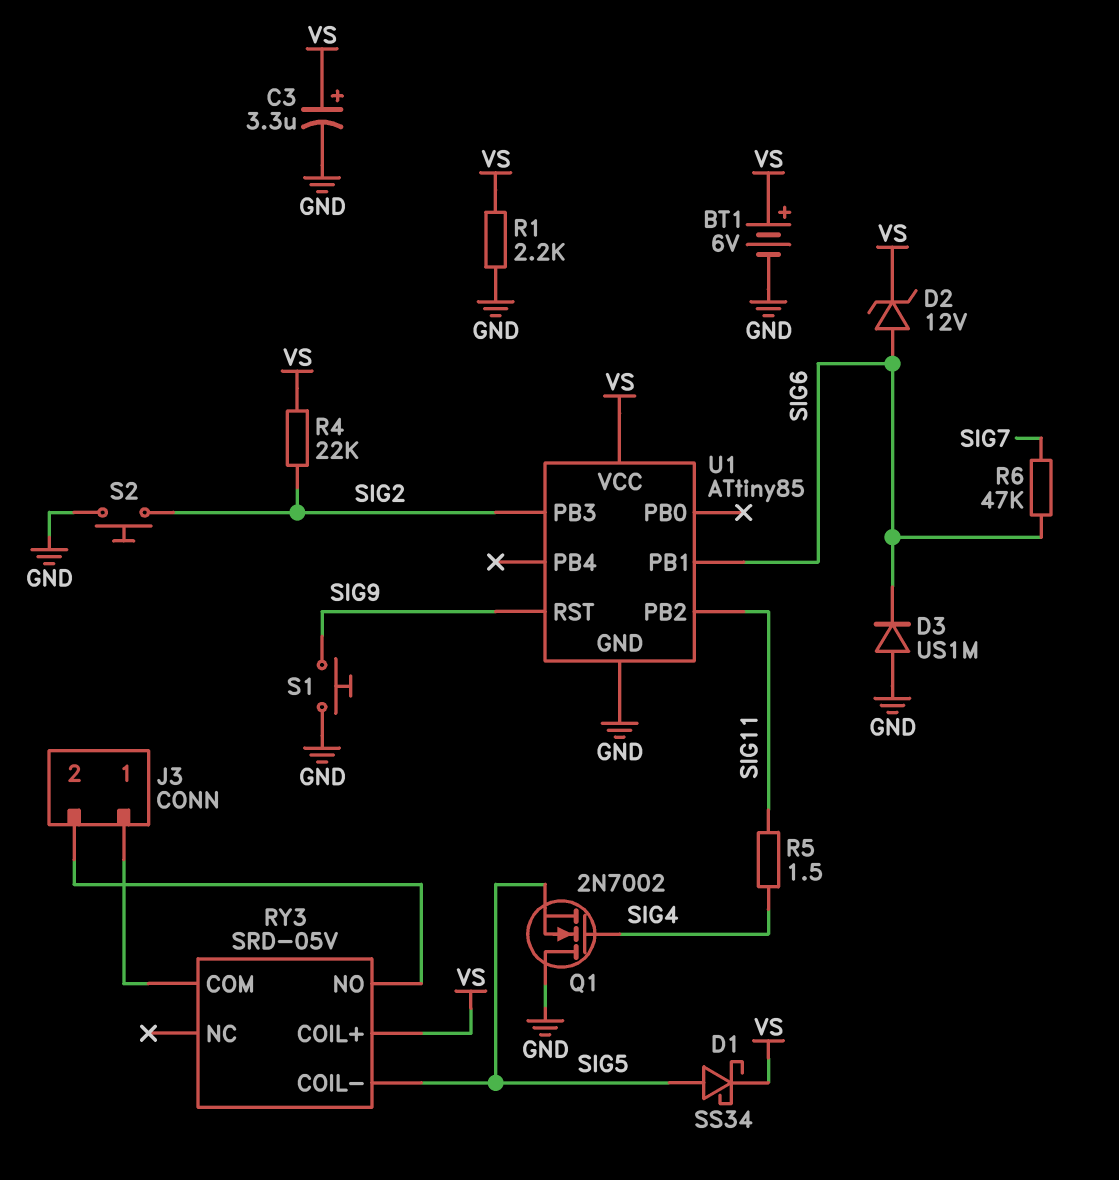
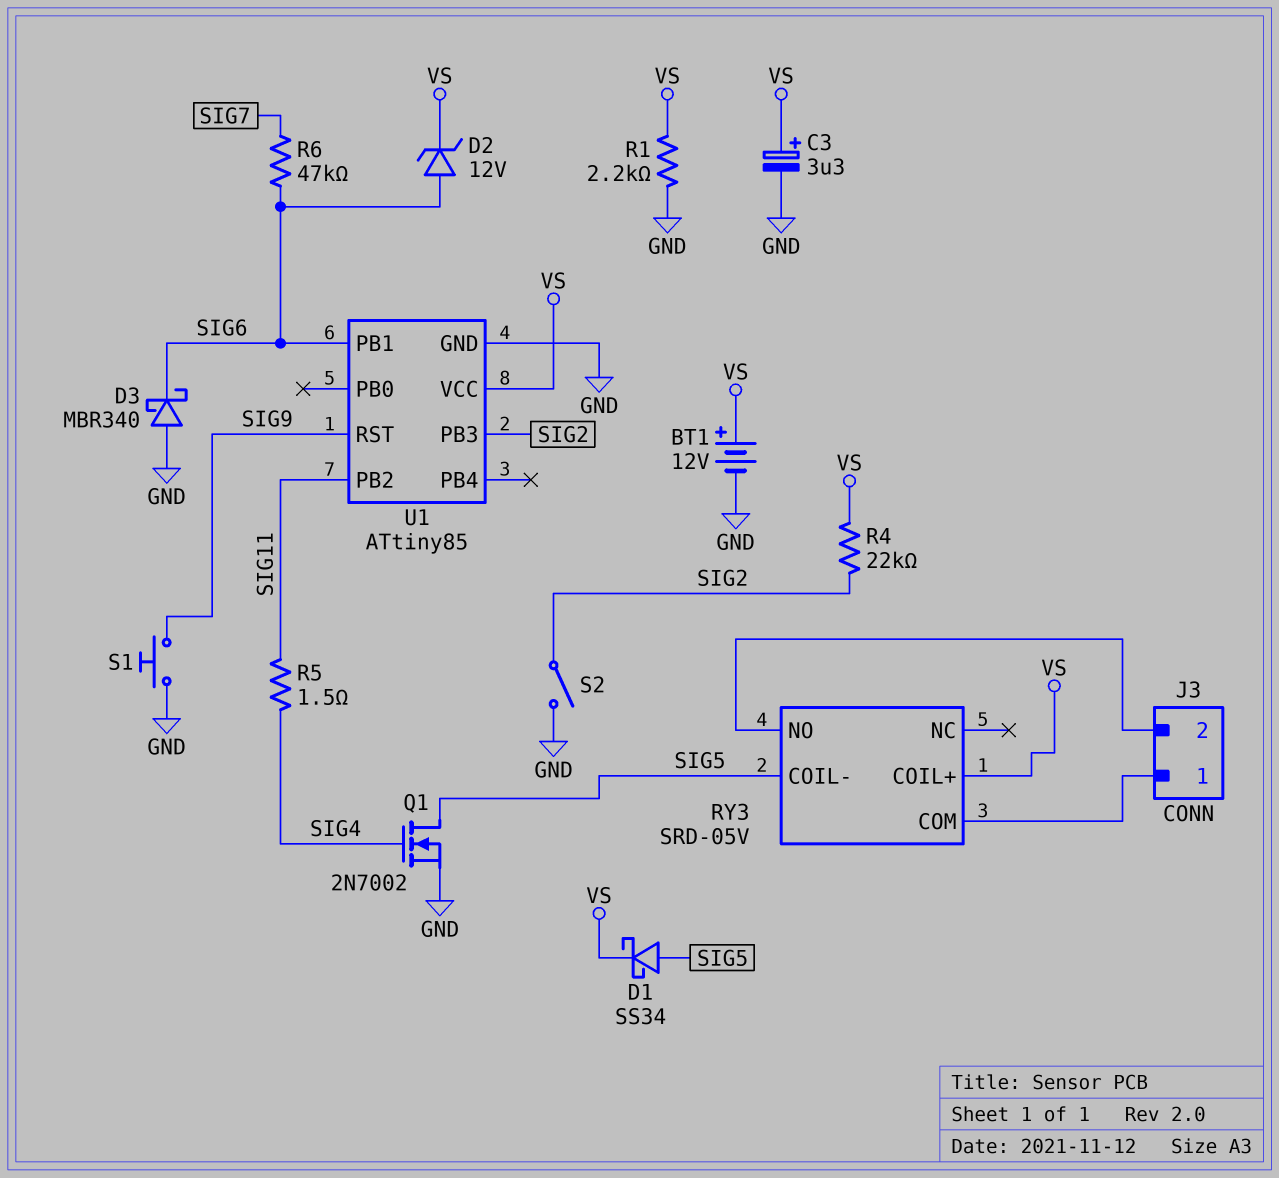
BT1: 6V (plus VS, minus GND) -> 12V (plus VS, minus GND)
D3: diode US1M (A GND, K SIG6) -> schottky MBR340 (A GND, K SIG6)
Q1: NMOS 2N7002 (G SIG4, D GND, S SIG5) -> NMOS 2N7002 (G SIG4, D SIG5, S GND)
S2: button (GND, SIG2) -> switch (GND, SIG2)

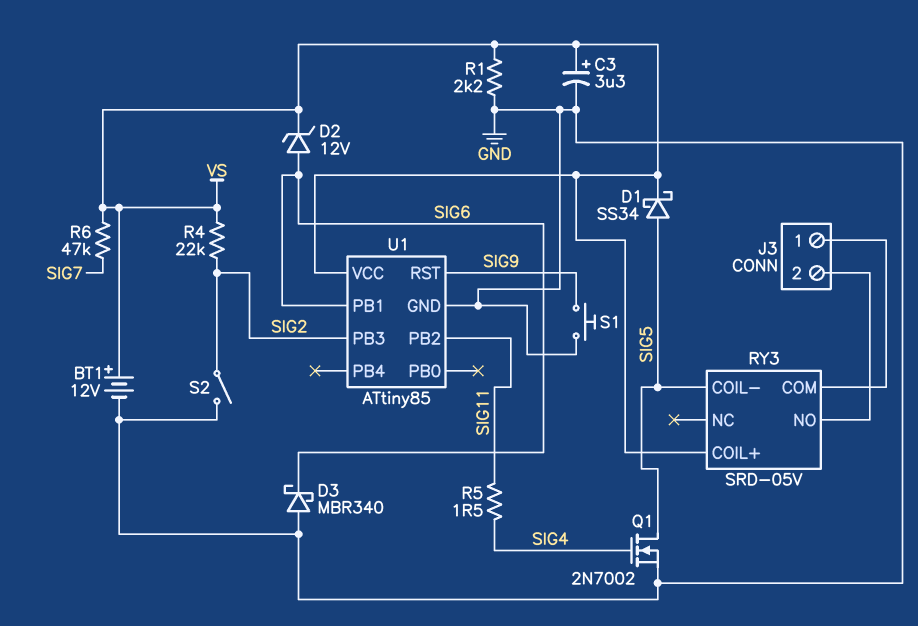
R6: 47k (SIG6, SIG7) -> 47k (SIG7, VS)

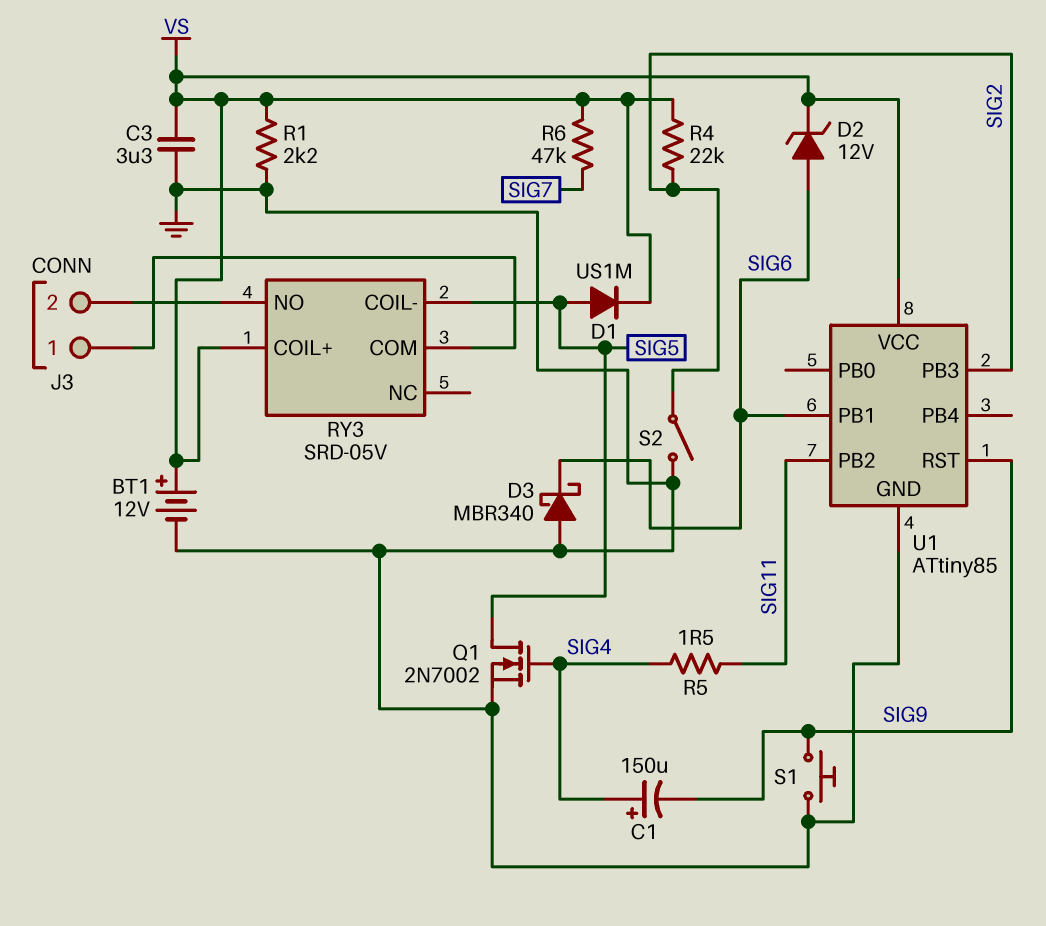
C1: none -> 150uF (plus SIG4, minus SIG9)
C3: 3.3uF (plus VS, minus GND) -> 3.3uF (GND, VS)
D1: schottky SS34 (A SIG5, K VS) -> diode US1M (A SIG5, K VS)

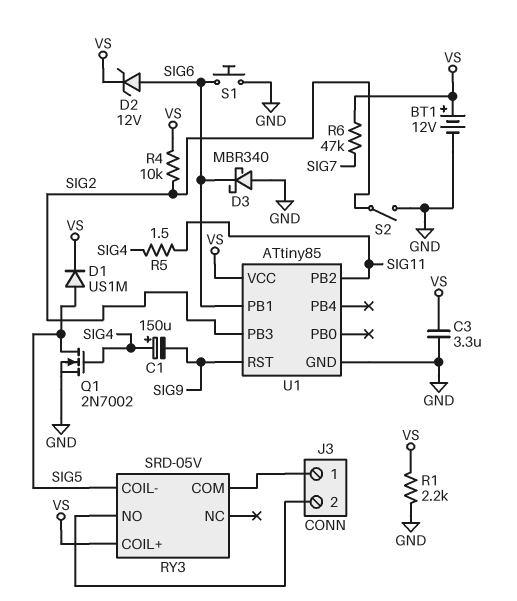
R4: 22k (SIG2, VS) -> 10k (SIG2, VS)
S1: button (GND, SIG9) -> button (GND, SIG6)

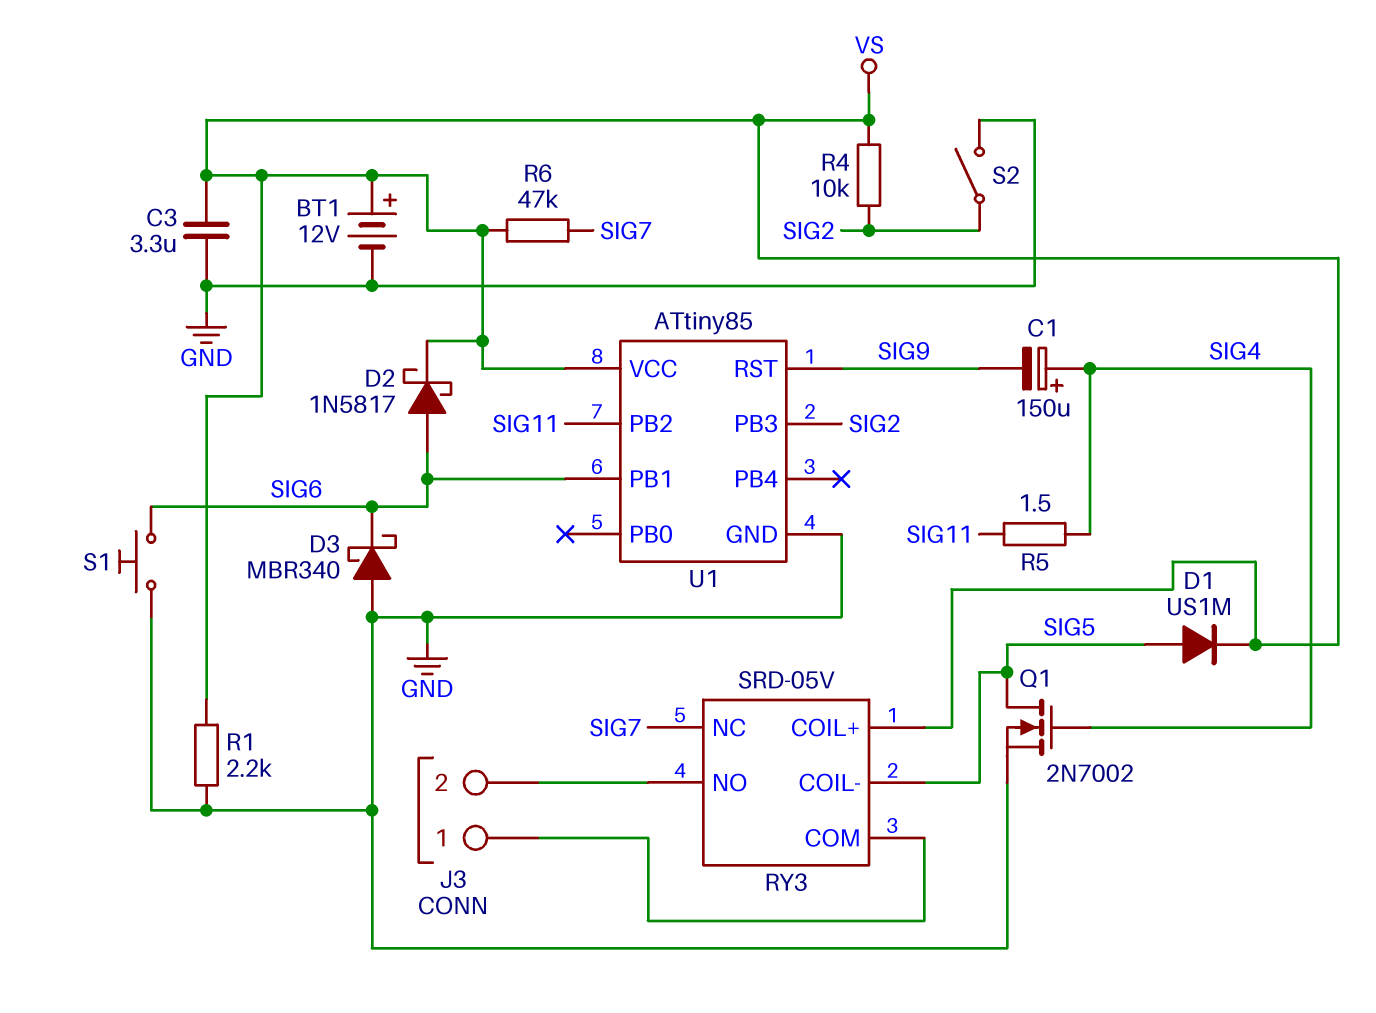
D2: zener 12V (A SIG6, K VS) -> schottky 1N5817 (A SIG6, K VS)
RY3 pin NC: none -> SIG7

